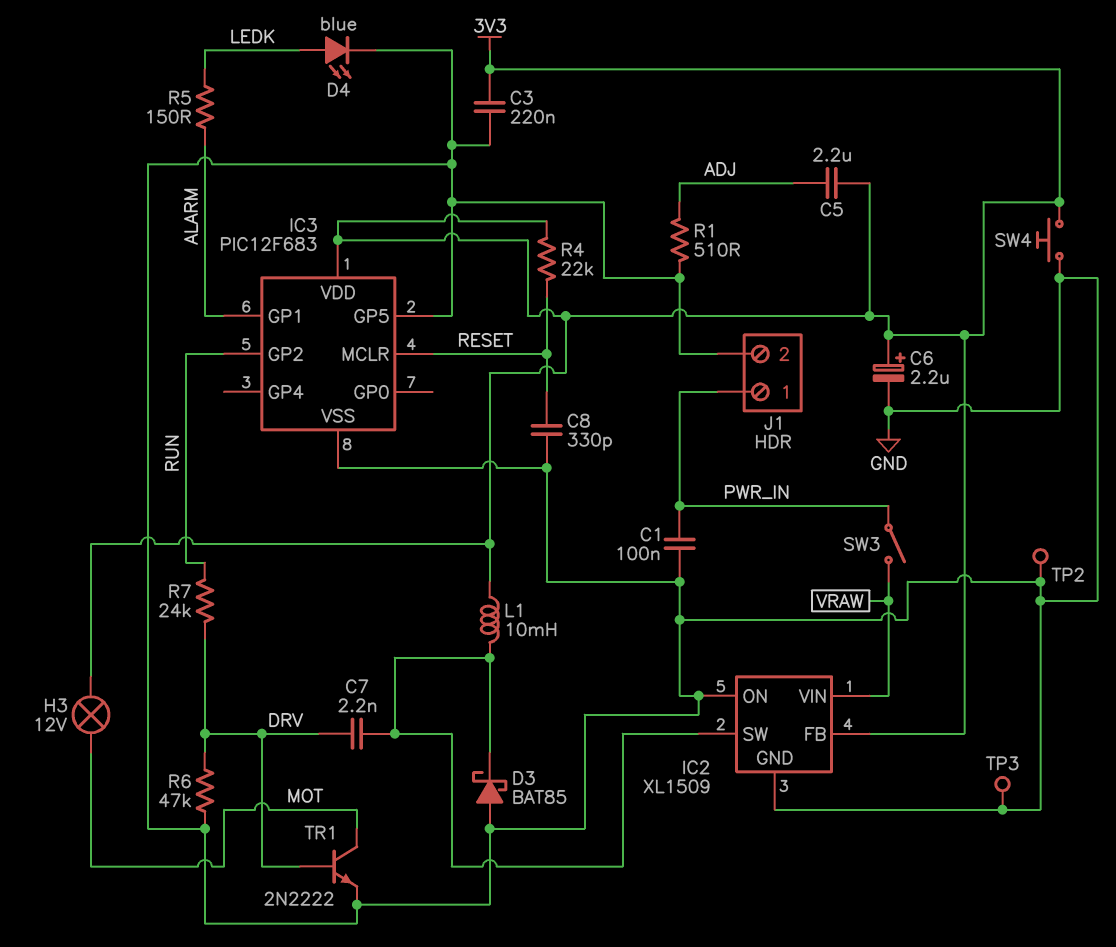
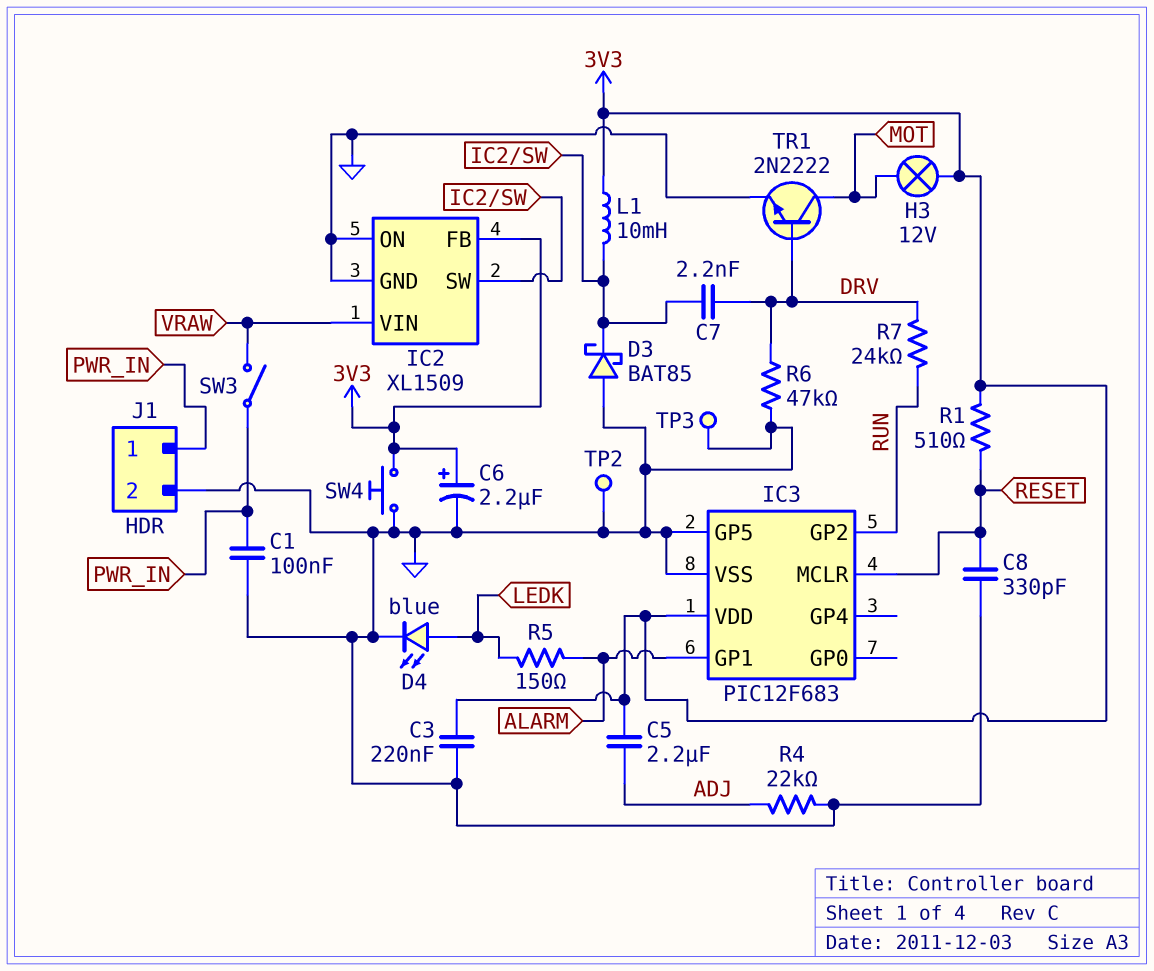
R1: 510 (ADJ, GND) -> 510 (3V3, RESET)
R4: 22k (3V3, RESET) -> 22k (ADJ, GND)

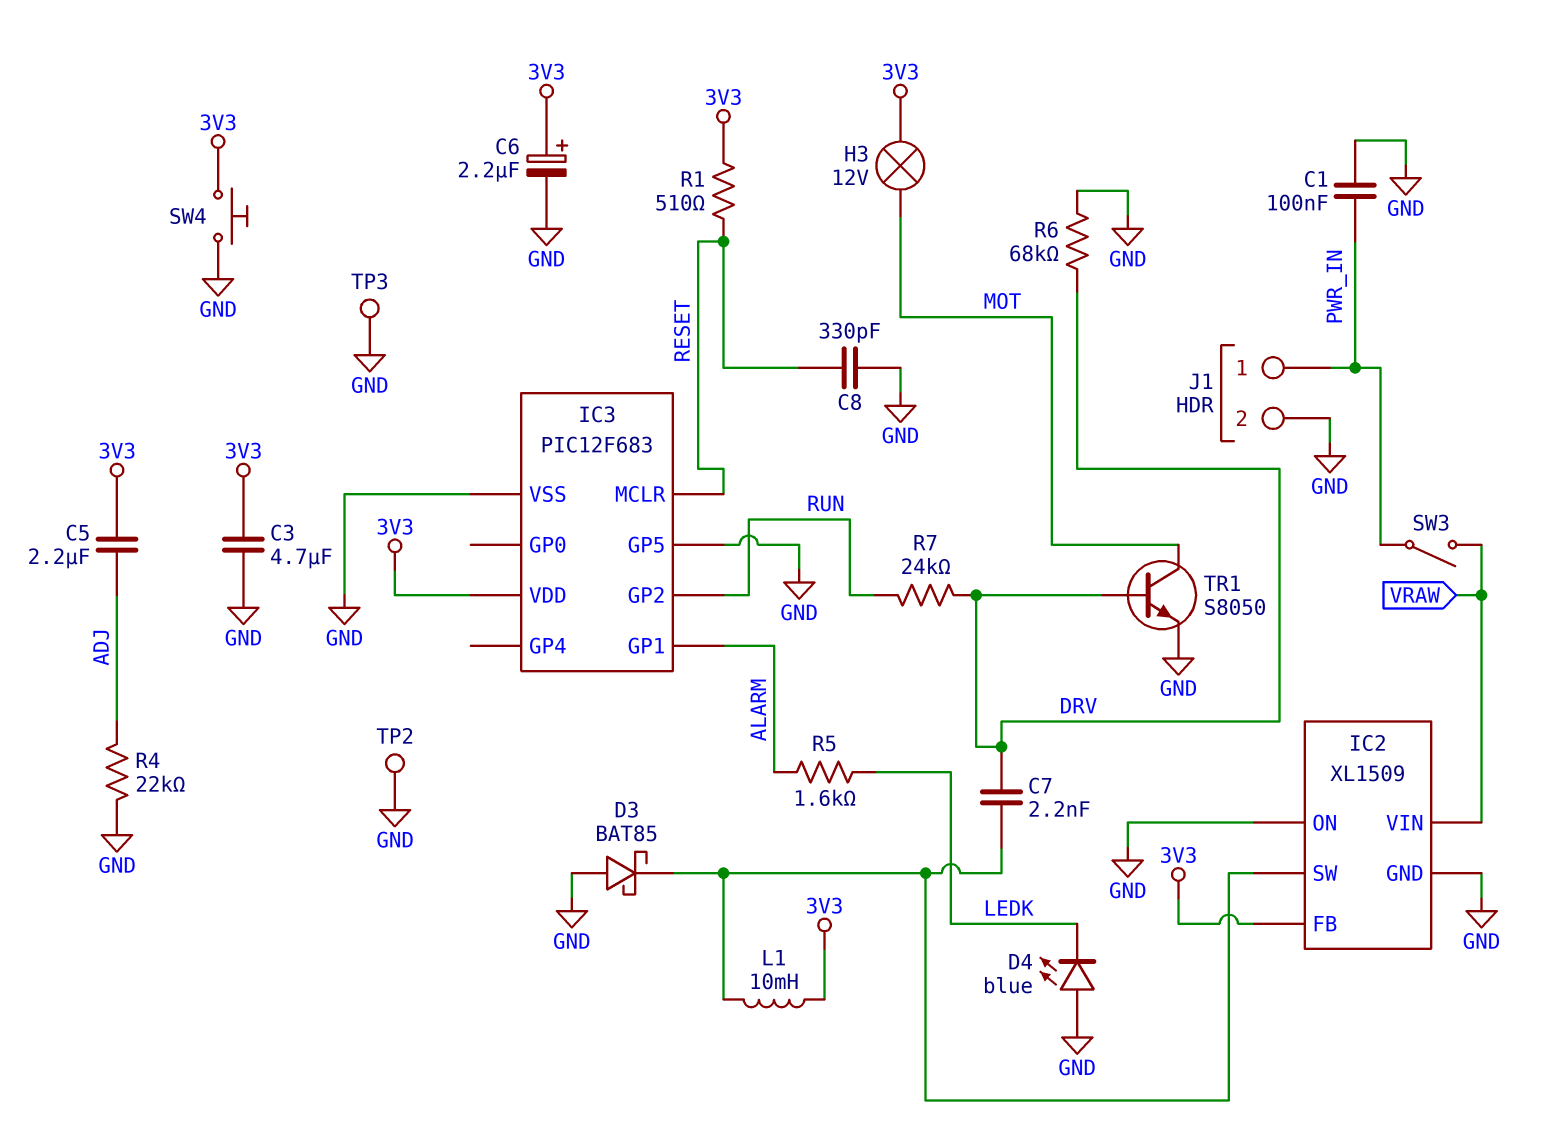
C3: 220nF (3V3, GND) -> 4.7uF (3V3, GND)
D4: LED blue (A LEDK, K GND) -> LED blue (A GND, K LEDK)
R5: 150 (ALARM, LEDK) -> 1.6k (ALARM, LEDK)
R6: 47k (DRV, GND) -> 68k (DRV, GND)
TR1: NPN 2N2222 (B DRV, C MOT, E GND) -> NPN S8050 (B DRV, C MOT, E GND)

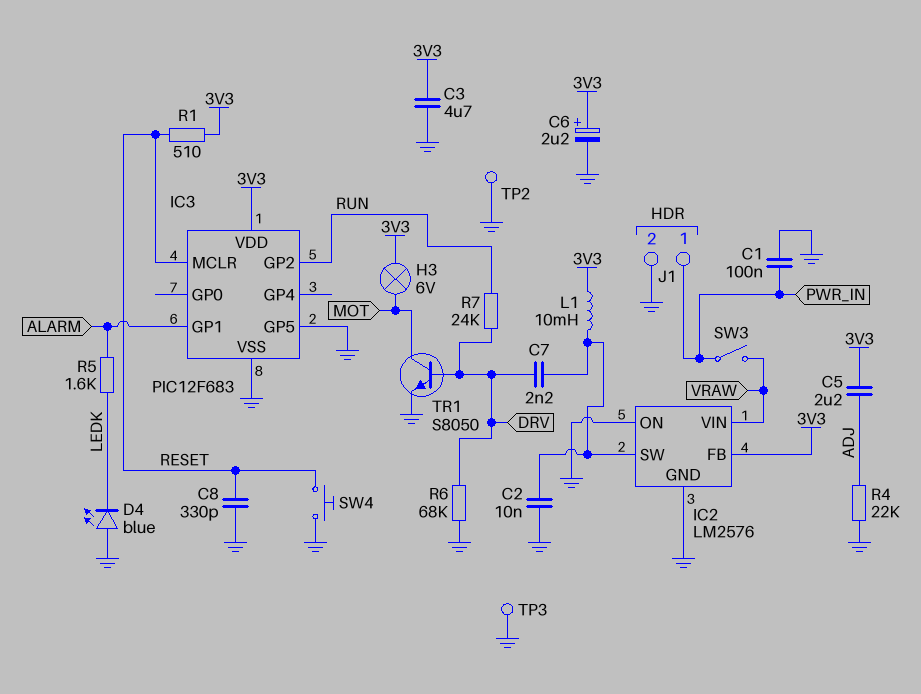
C2: none -> 10nF (GND, IC2/SW)
D3: schottky BAT85 (A GND, K IC2/SW) -> none
H3: lamp 12V (3V3, MOT) -> lamp 6V (3V3, MOT)
IC2: XL1509 -> LM2576
SW4: button (3V3, GND) -> button (GND, RESET)

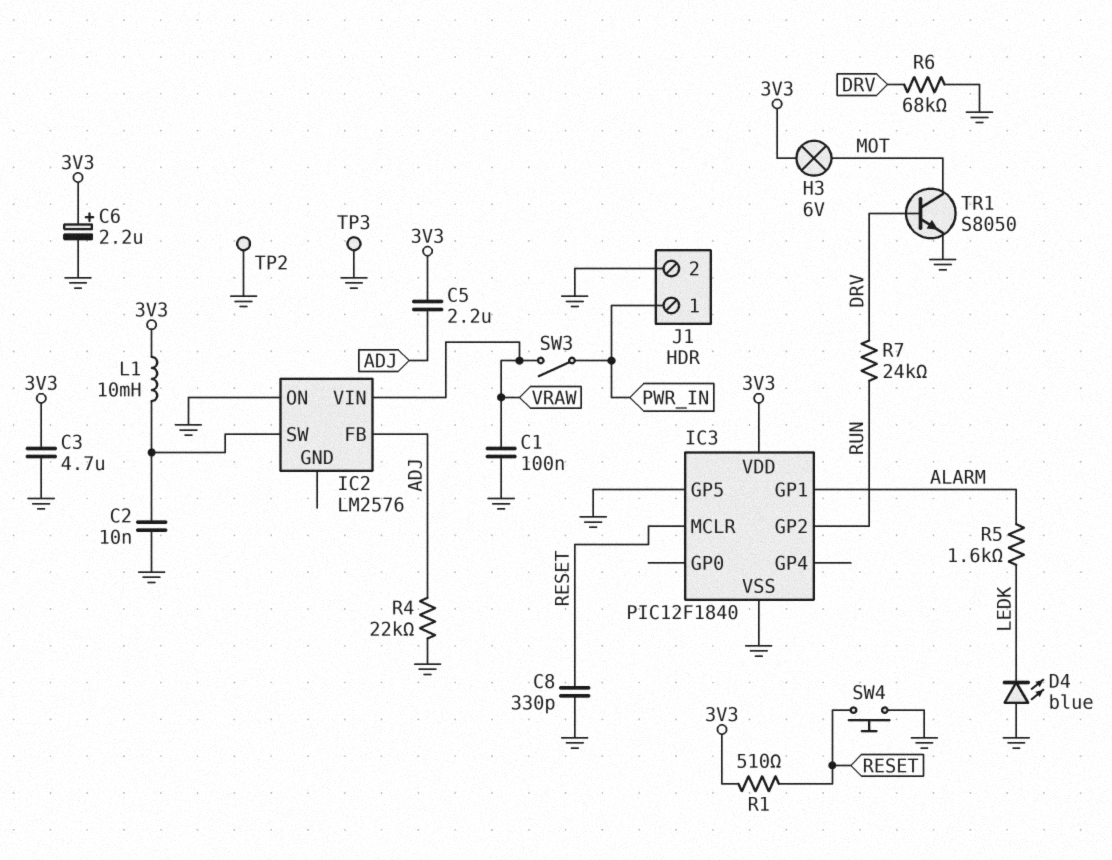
C1: 100nF (GND, PWR_IN) -> 100nF (GND, VRAW)
C7: 2.2nF (DRV, IC2/SW) -> none
IC2 pin FB: 3V3 -> ADJ
IC2 pin GND: GND -> none
IC3: PIC12F683 -> PIC12F1840

